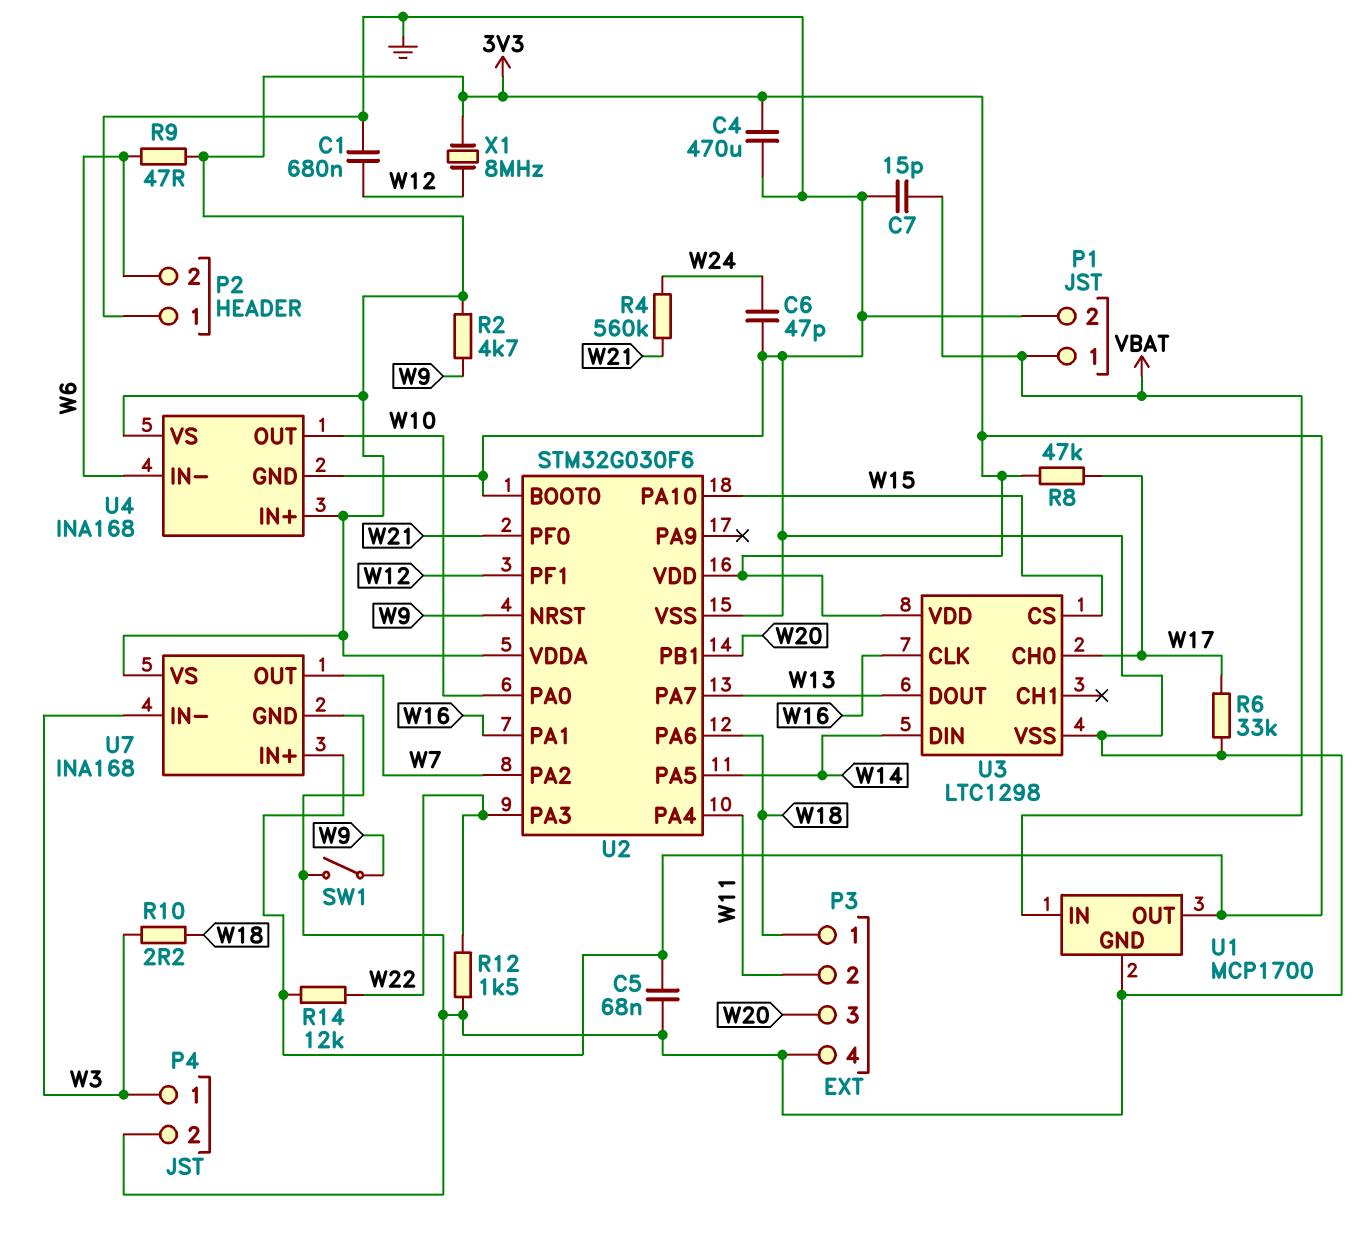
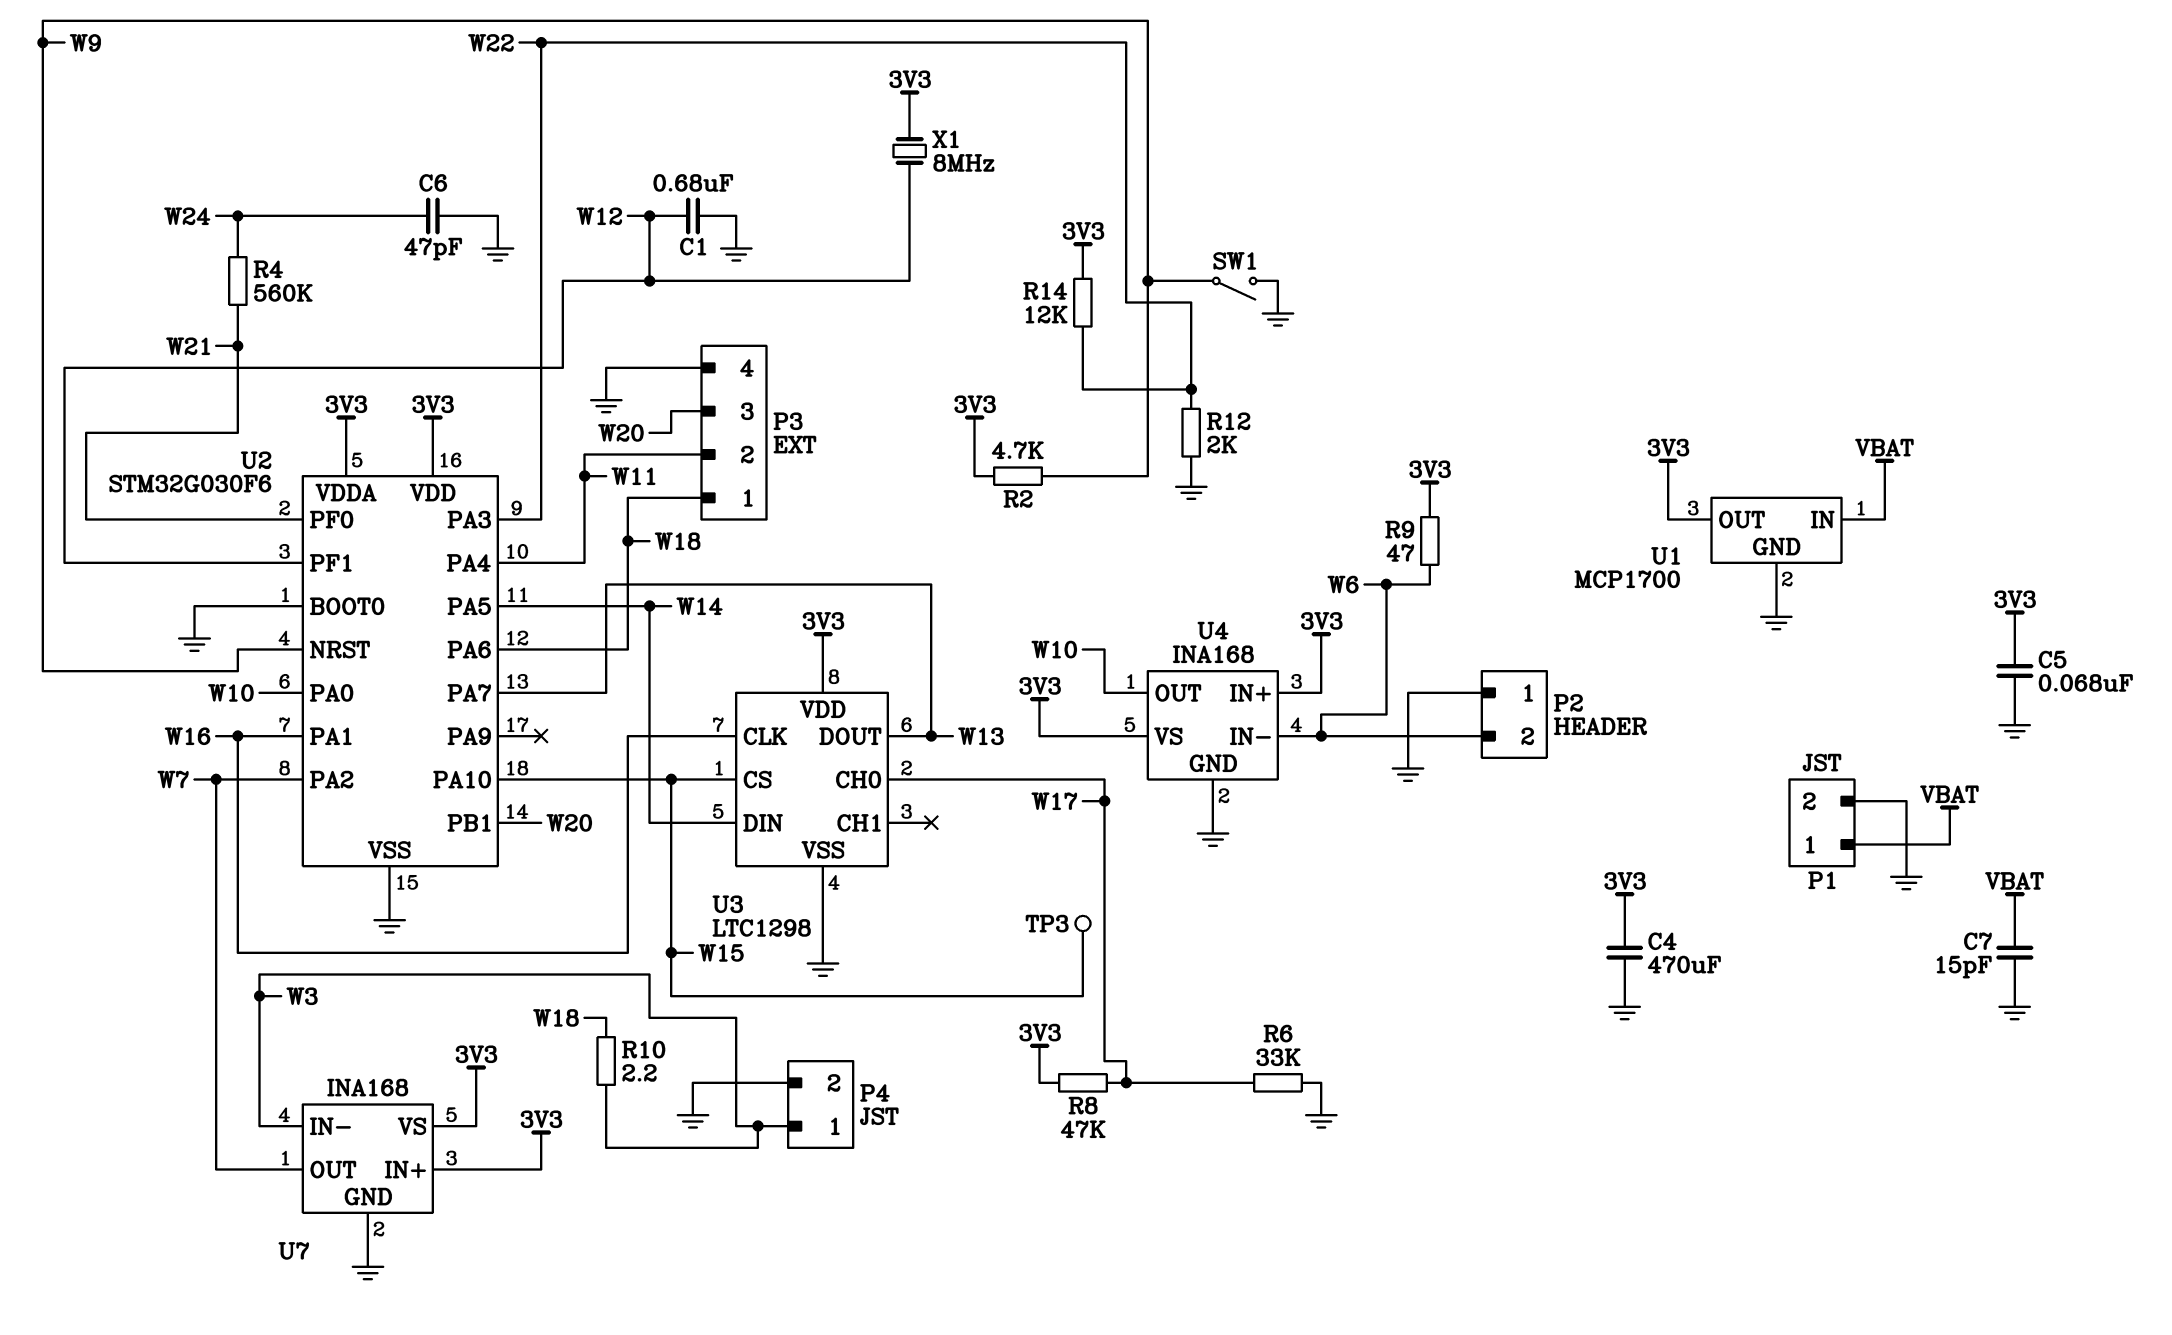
R12: 1.5k (GND, W22) -> 2k (GND, W22)
TP3: none -> test point (W15)

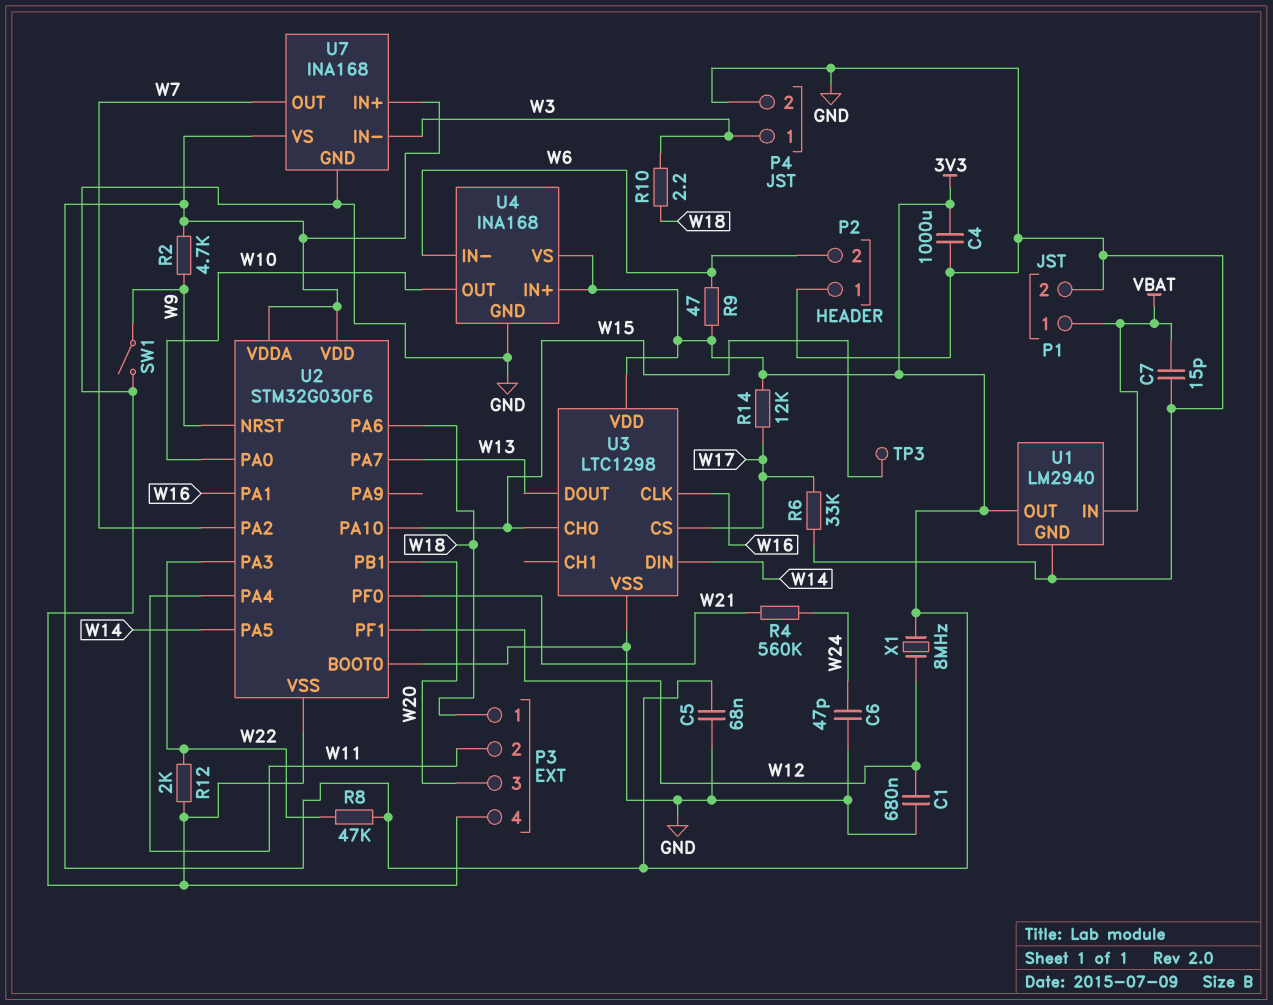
C4: 470uF (3V3, GND) -> 1000uF (3V3, GND)
R8: 47k (3V3, W17) -> 47k (3V3, W22)
R14: 12k (3V3, W22) -> 12k (3V3, W17)
U1: MCP1700 -> LM2940
U3 pin CH0: W17 -> W15
U3 pin CS: W15 -> W17

